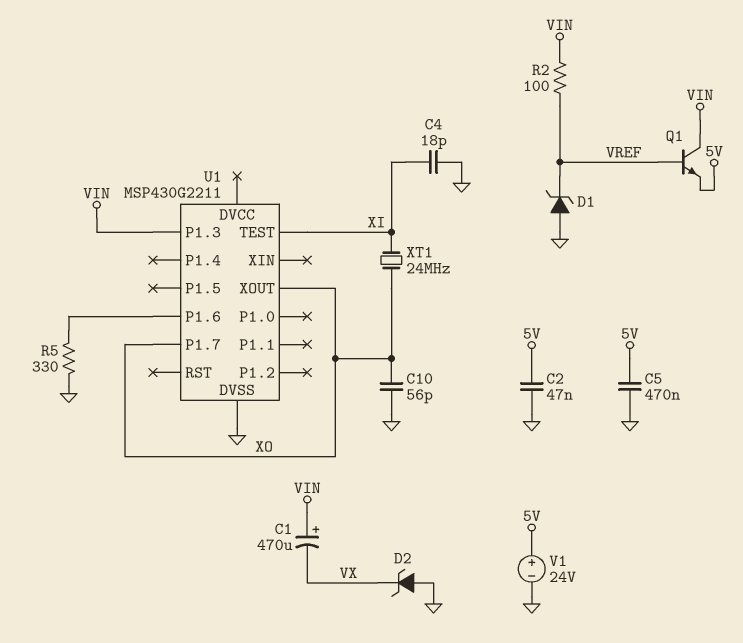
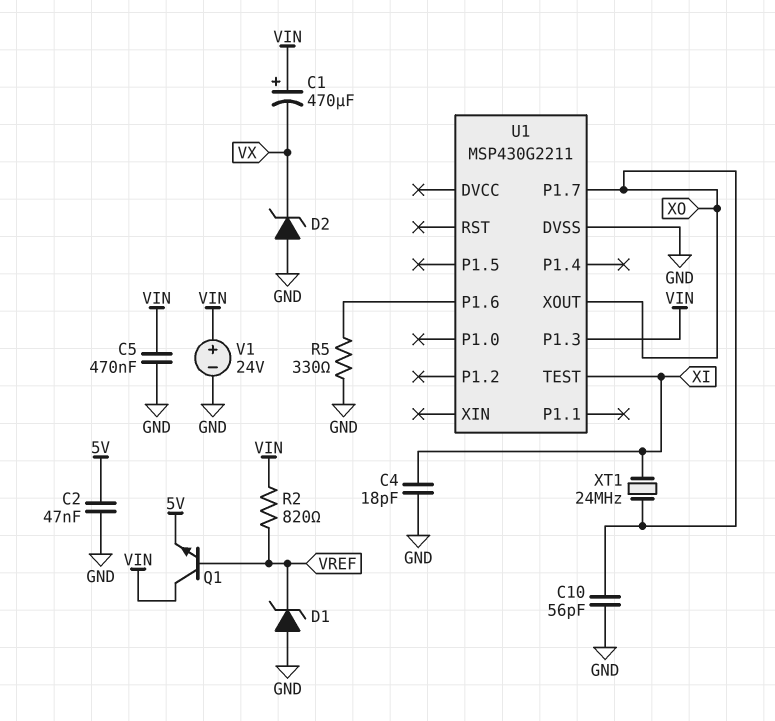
C5: 470nF (5V, GND) -> 470nF (GND, VIN)
R2: 100 (VIN, VREF) -> 820 (VIN, VREF)
V1: 24V (plus 5V, minus GND) -> 24V (plus VIN, minus GND)

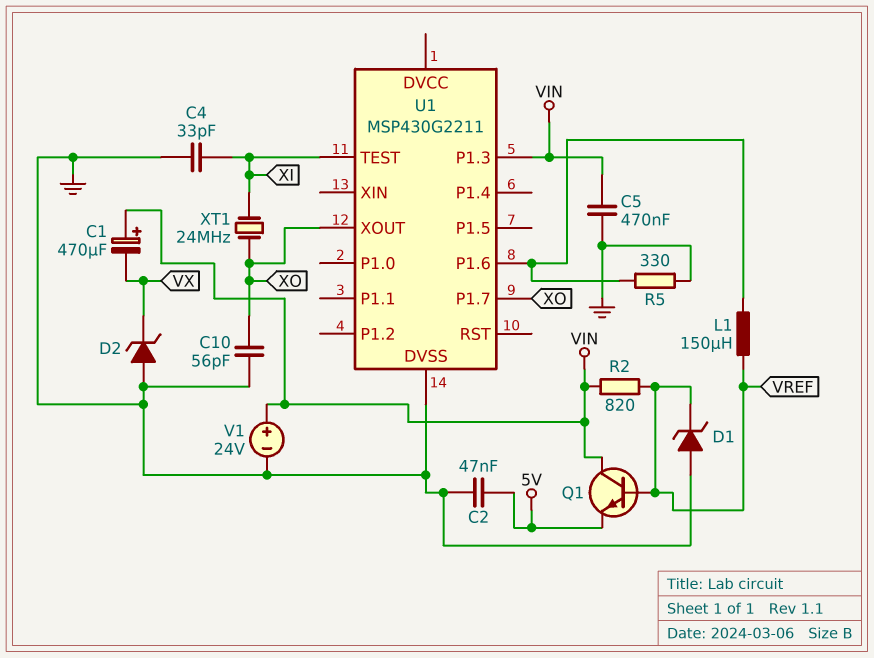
C4: 18pF (GND, XI) -> 33pF (GND, XI)
L1: none -> 150uH (U1/P1.6, VREF)

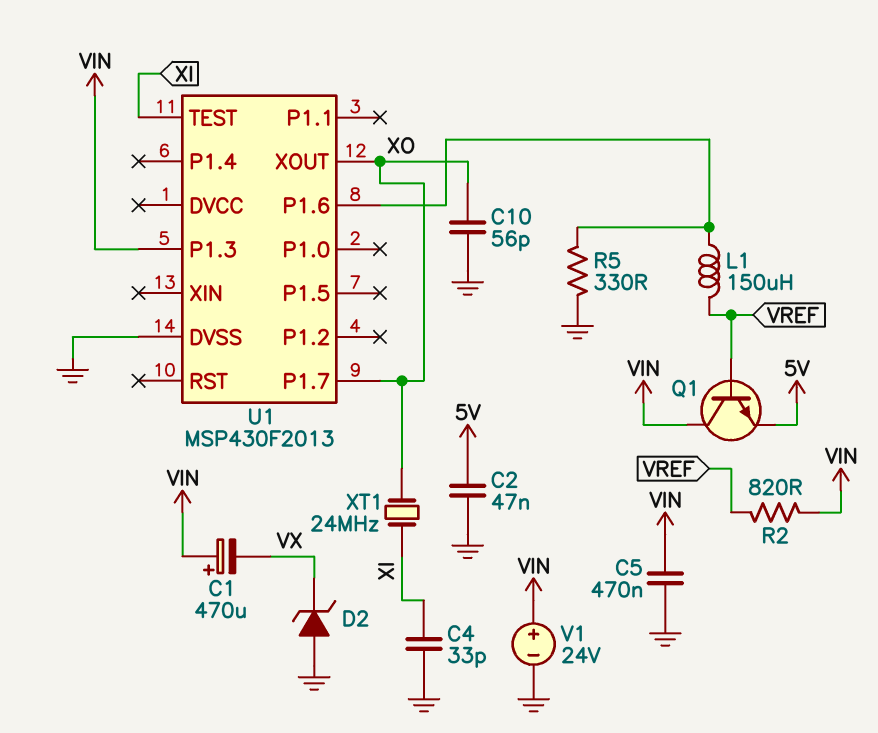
D1: zener (A GND, K VREF) -> none
U1: MSP430G2211 -> MSP430F2013

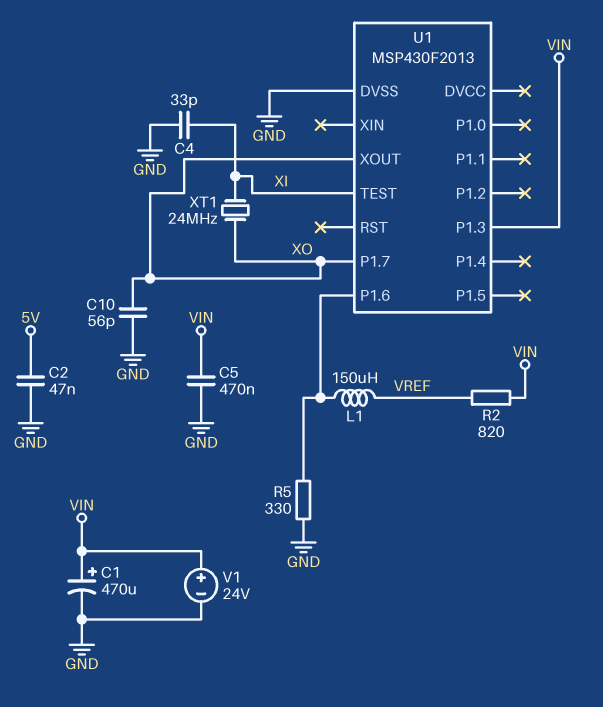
C1: 470uF (plus VIN, minus VX) -> 470uF (plus VIN, minus GND)
D2: zener (A GND, K VX) -> none
Q1: NPN (B VREF, C VIN, E 5V) -> none

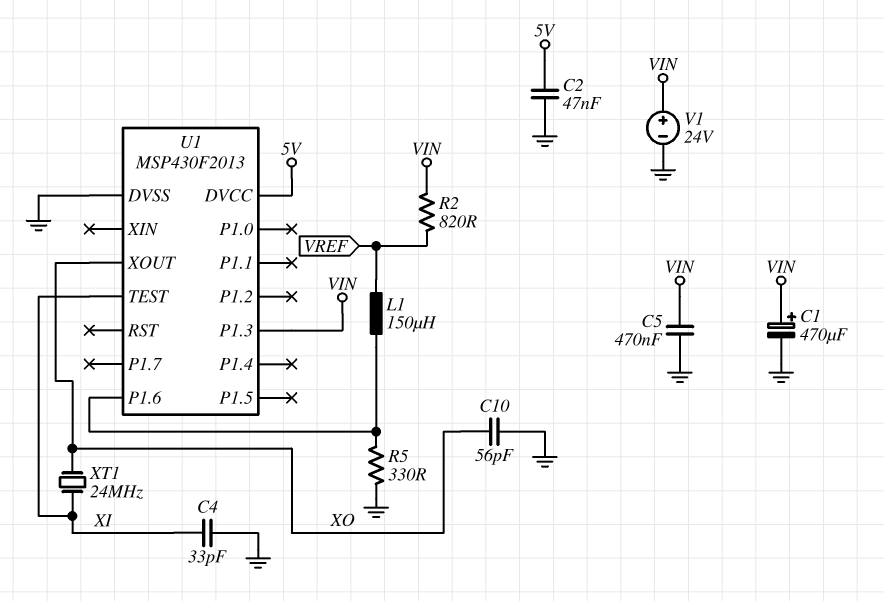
U1 pin DVCC: none -> 5V
U1 pin P1.7: XO -> none

